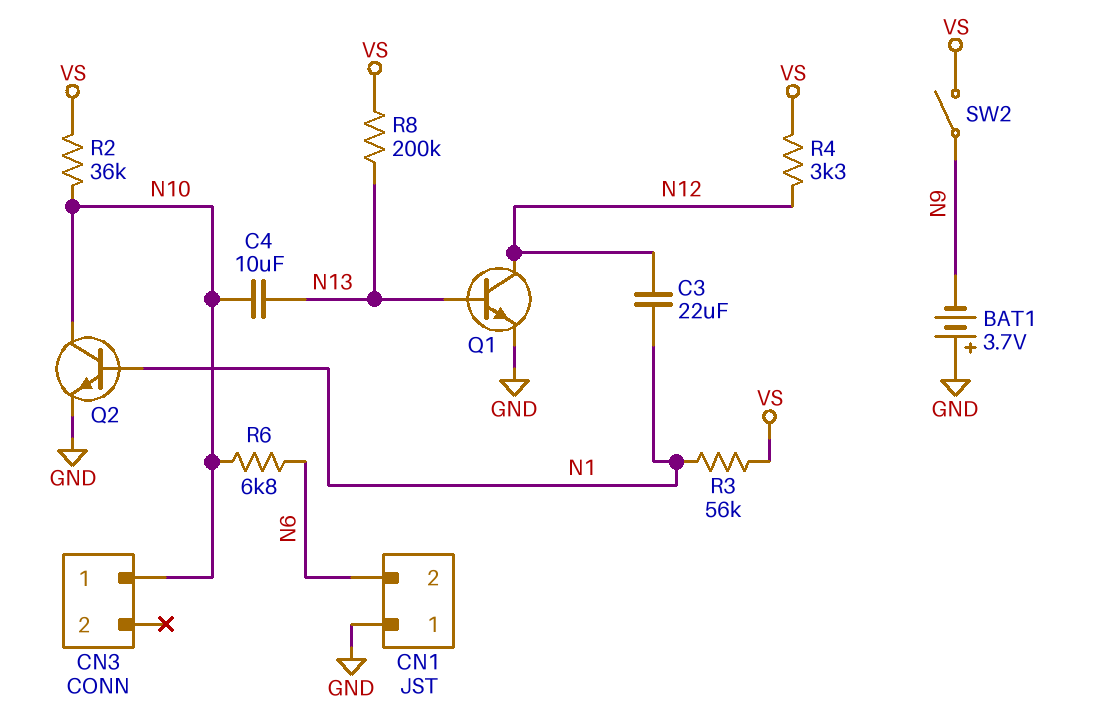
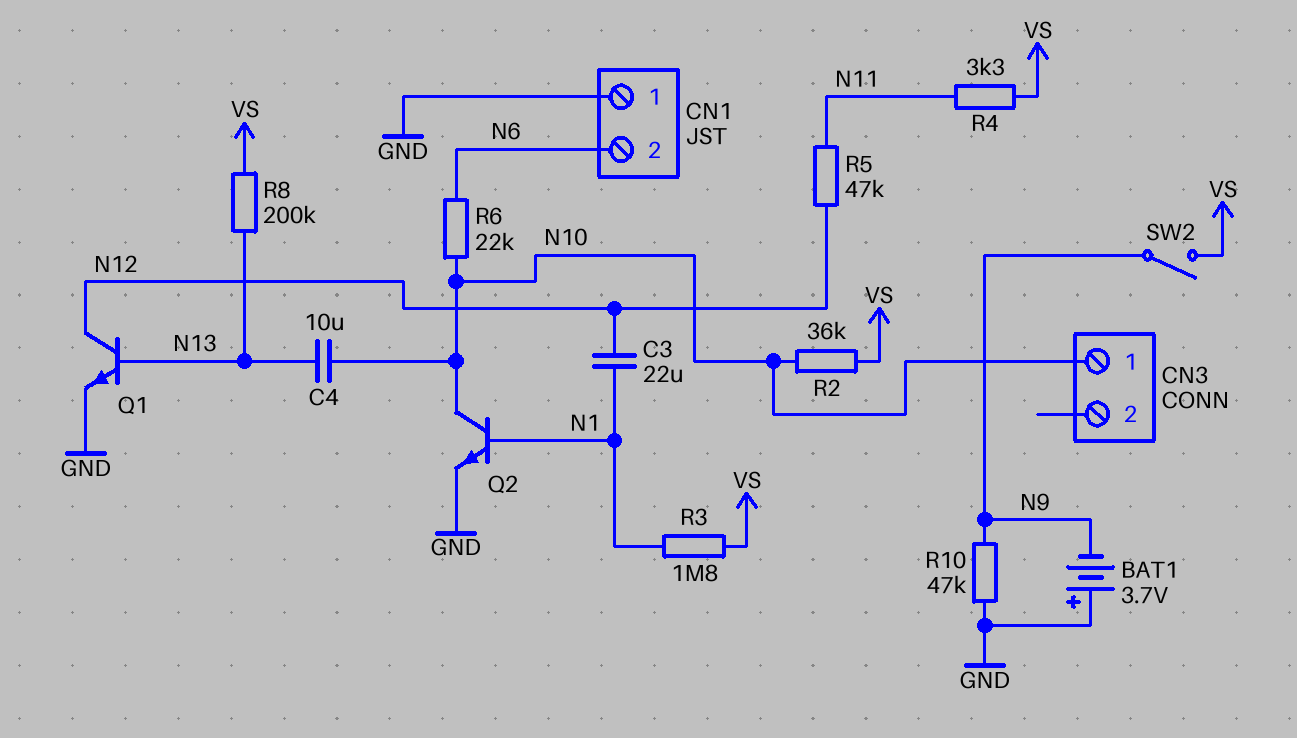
R3: 56k (N1, VS) -> 1.8M (N1, VS)
R4: 3.3k (N12, VS) -> 3.3k (N11, VS)
R5: none -> 47k (N11, N12)
R6: 6.8k (N6, N10) -> 22k (N6, N10)
R10: none -> 47k (GND, N9)

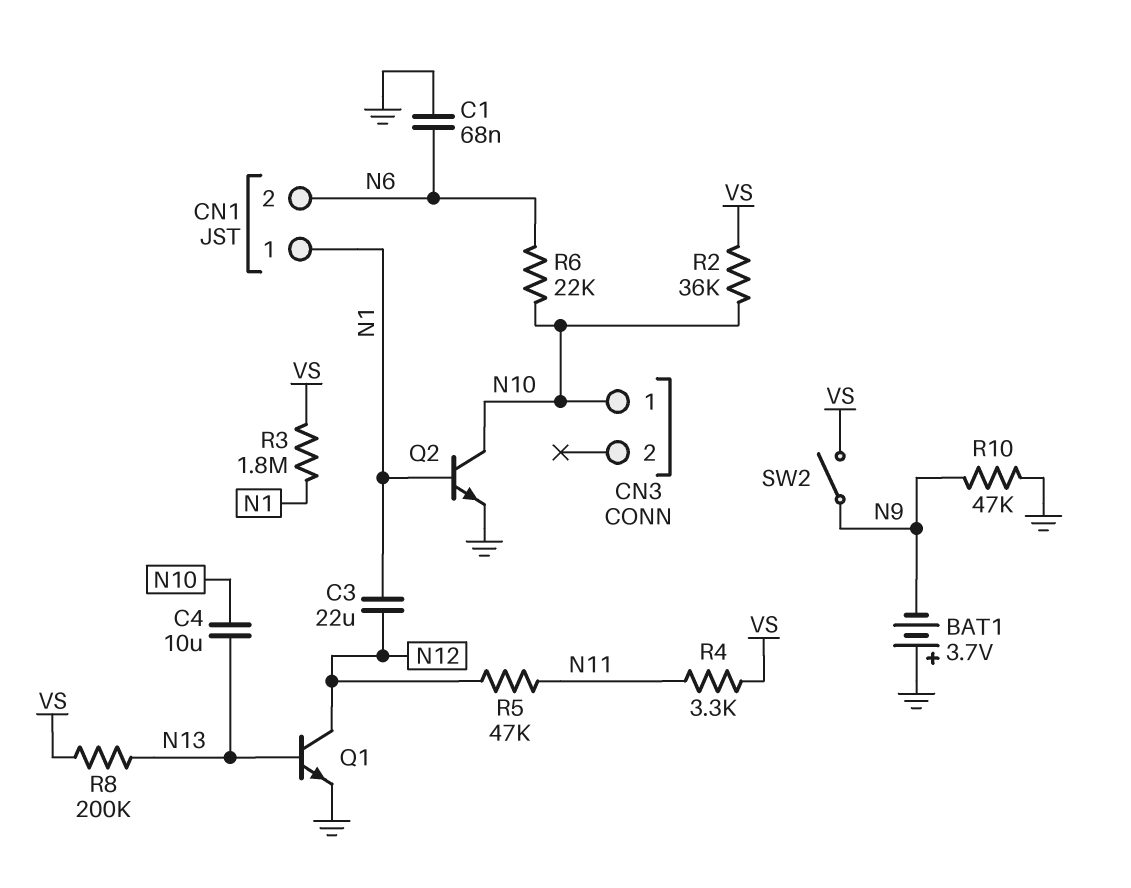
C1: none -> 68nF (GND, N6)
CN1 pin 1: GND -> N1

